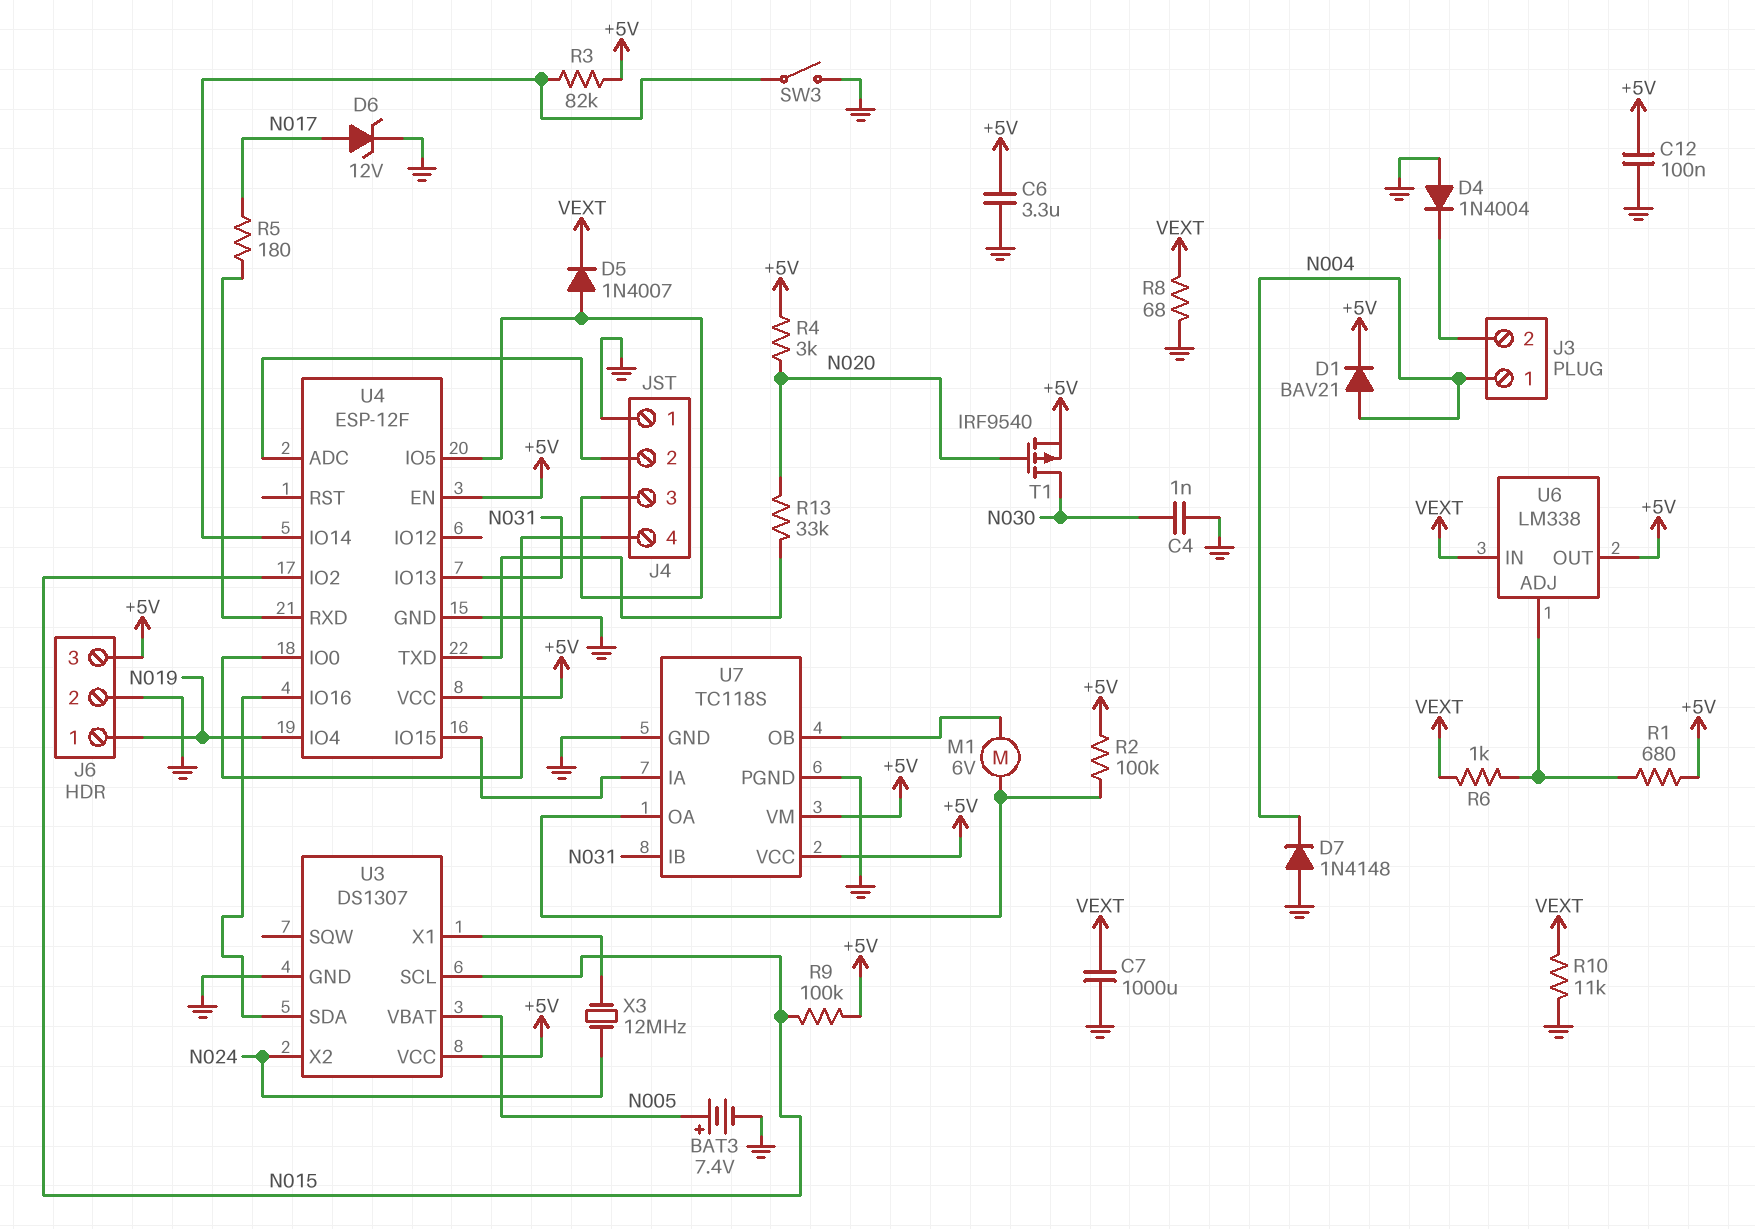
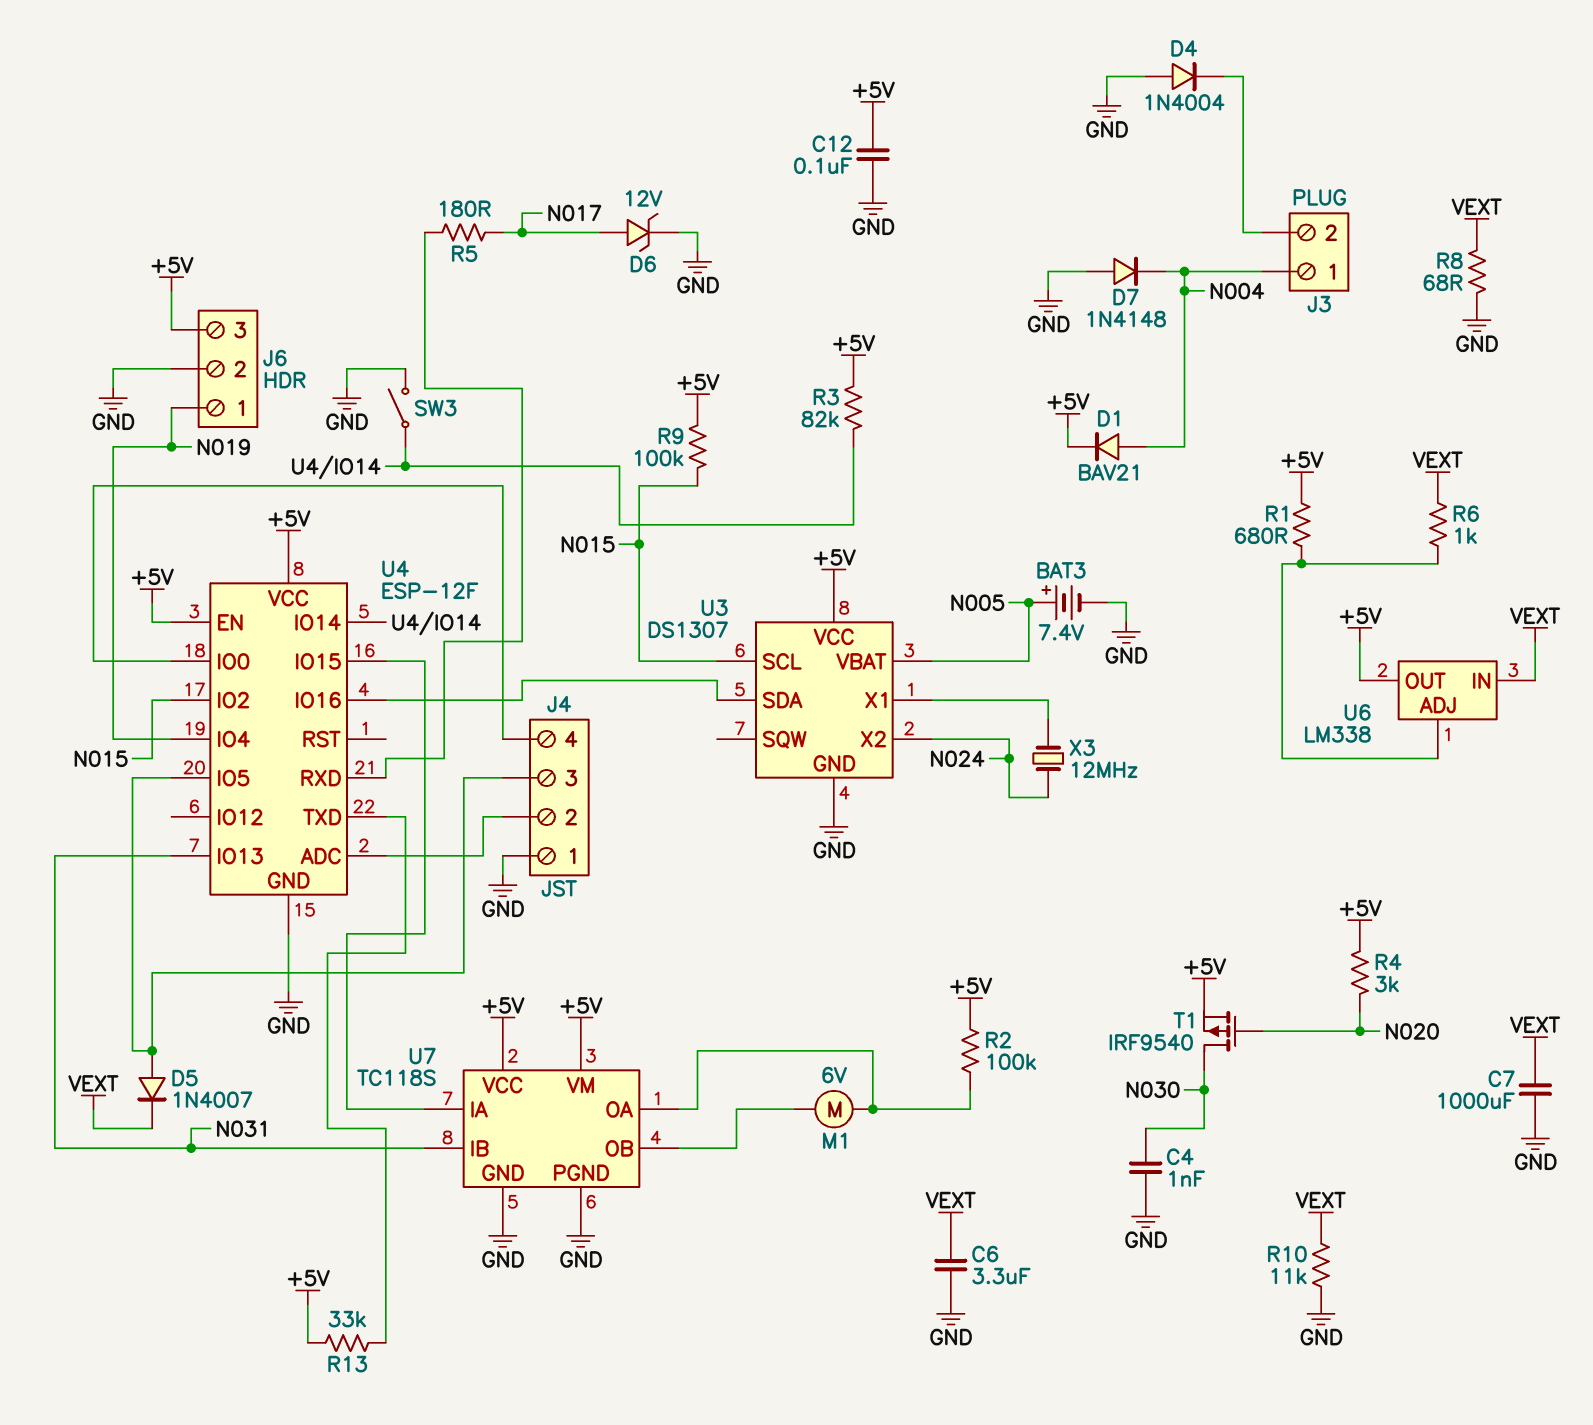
C6: 3.3uF (+5V, GND) -> 3.3uF (GND, VEXT)
R13: 33k (N020, U4/TXD) -> 33k (+5V, U4/TXD)

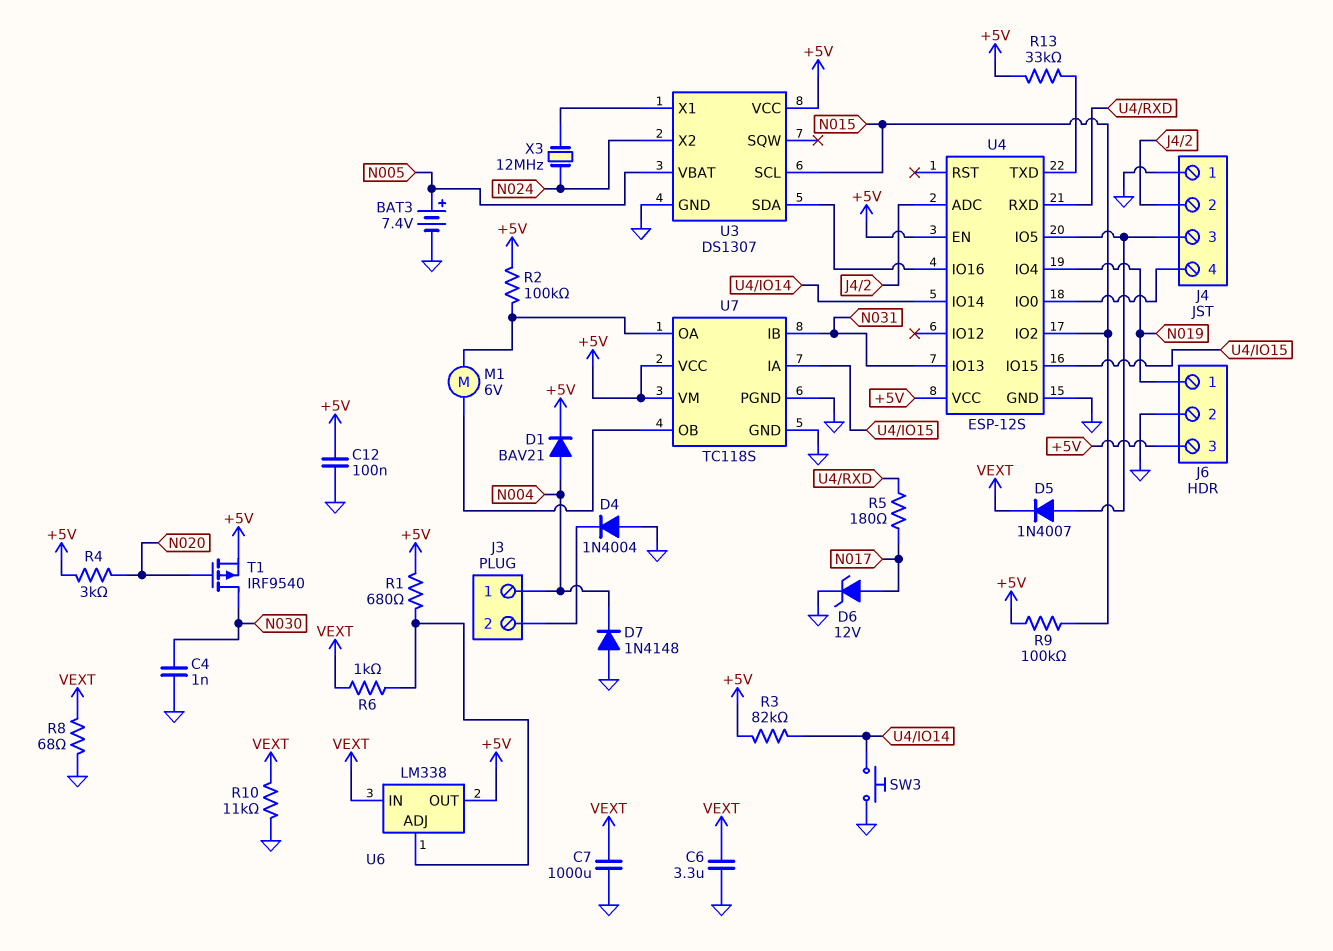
SW3: switch (GND, U4/IO14) -> button (GND, U4/IO14)
U4: ESP-12F -> ESP-12S

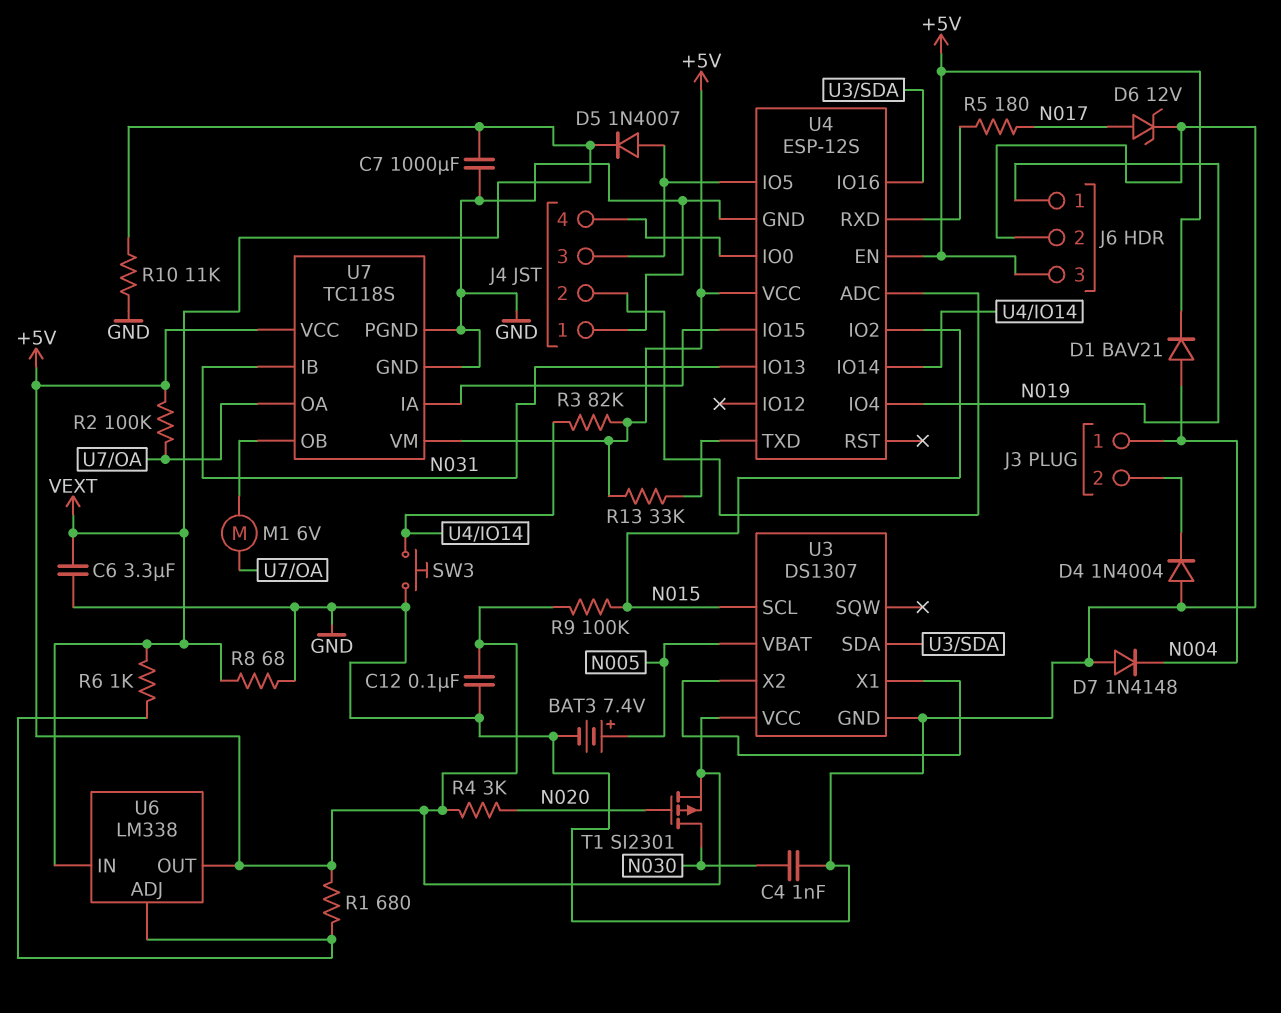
T1: PMOS IRF9540 (G N020, D N030, S +5V) -> PMOS SI2301 (G N020, D N030, S +5V)
U3 pin X2: N024 -> U3/X1
X3: 12MHz (N024, U3/X1) -> none

